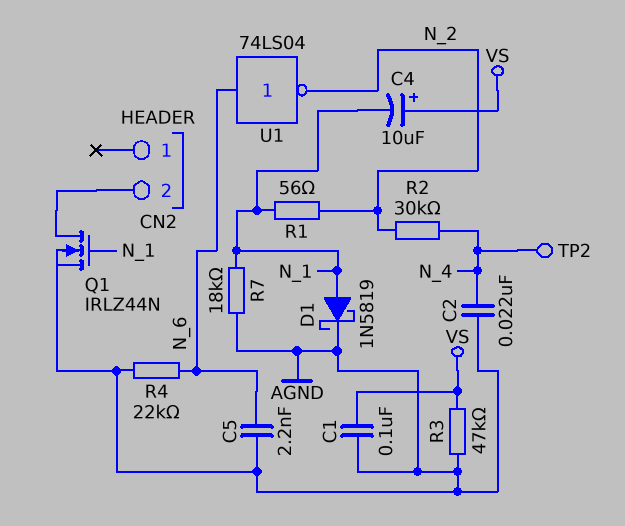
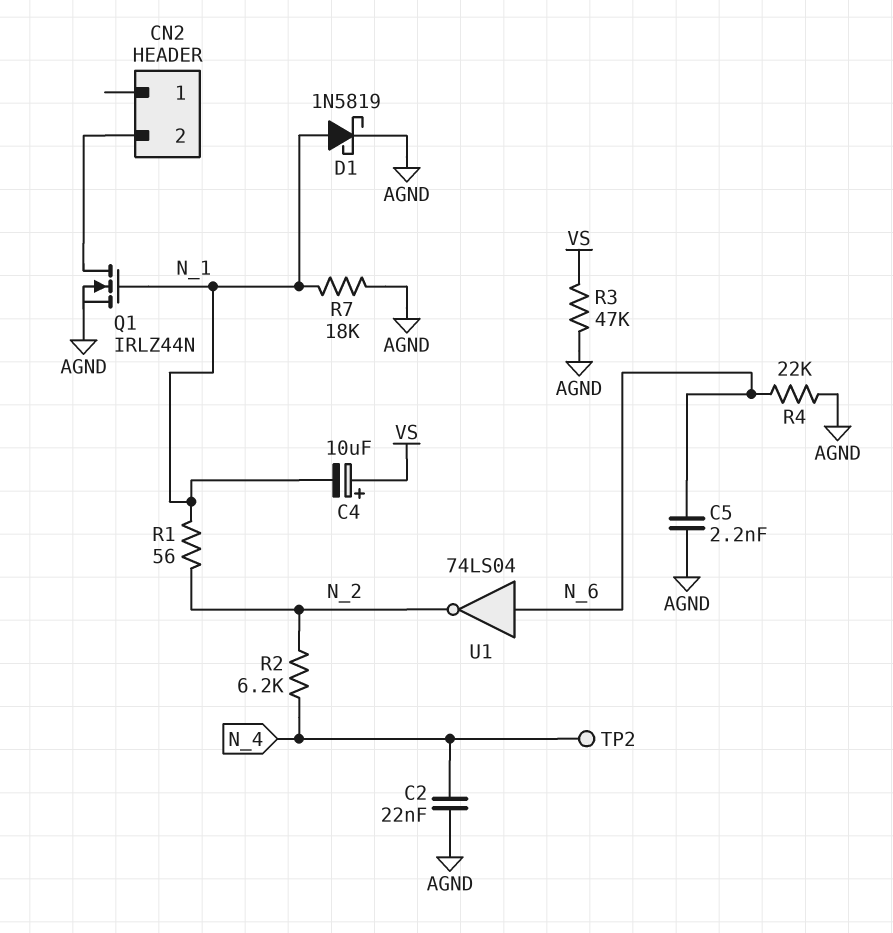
C1: 100nF (AGND, VS) -> none
R2: 30k (N_2, N_4) -> 6.2k (N_2, N_4)

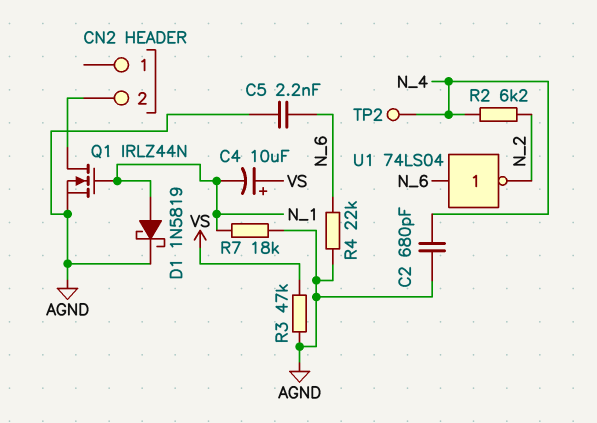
C2: 22nF (AGND, N_4) -> 680pF (AGND, N_4)
R1: 56 (N_1, N_2) -> none

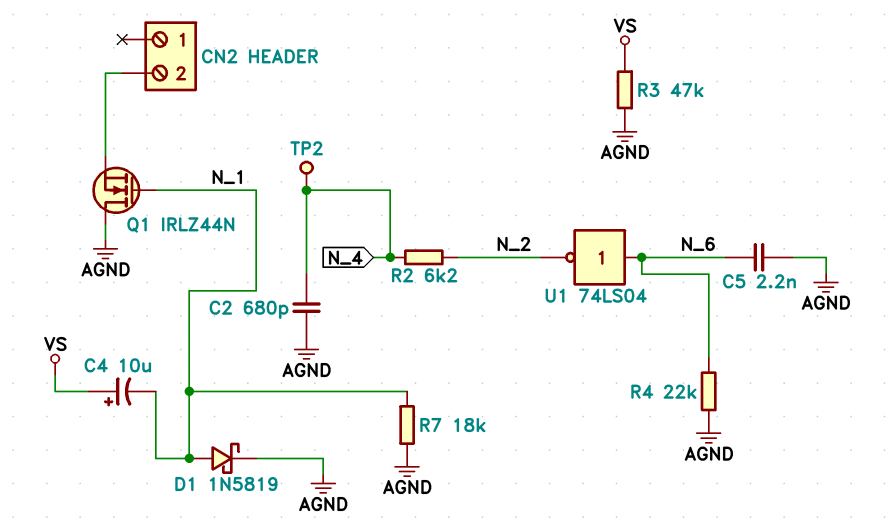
Q1: NMOS IRLZ44N (G N_1, D CN2/2, S AGND) -> NMOS IRLZ44N (G N_1, D AGND, S CN2/2)

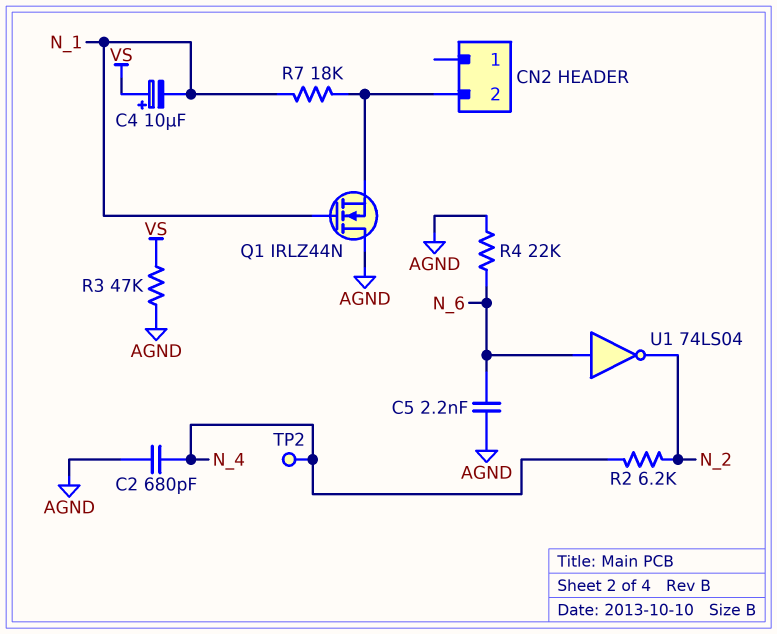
D1: schottky 1N5819 (A N_1, K AGND) -> none
R7: 18k (AGND, N_1) -> 18k (CN2/2, N_1)

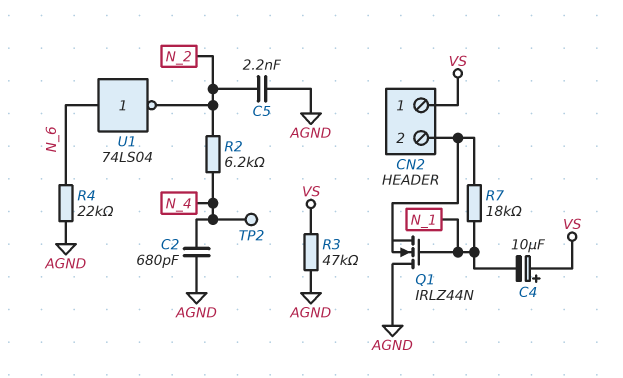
C5: 2.2nF (AGND, N_6) -> 2.2nF (AGND, N_2)
CN2 pin 1: none -> VS

